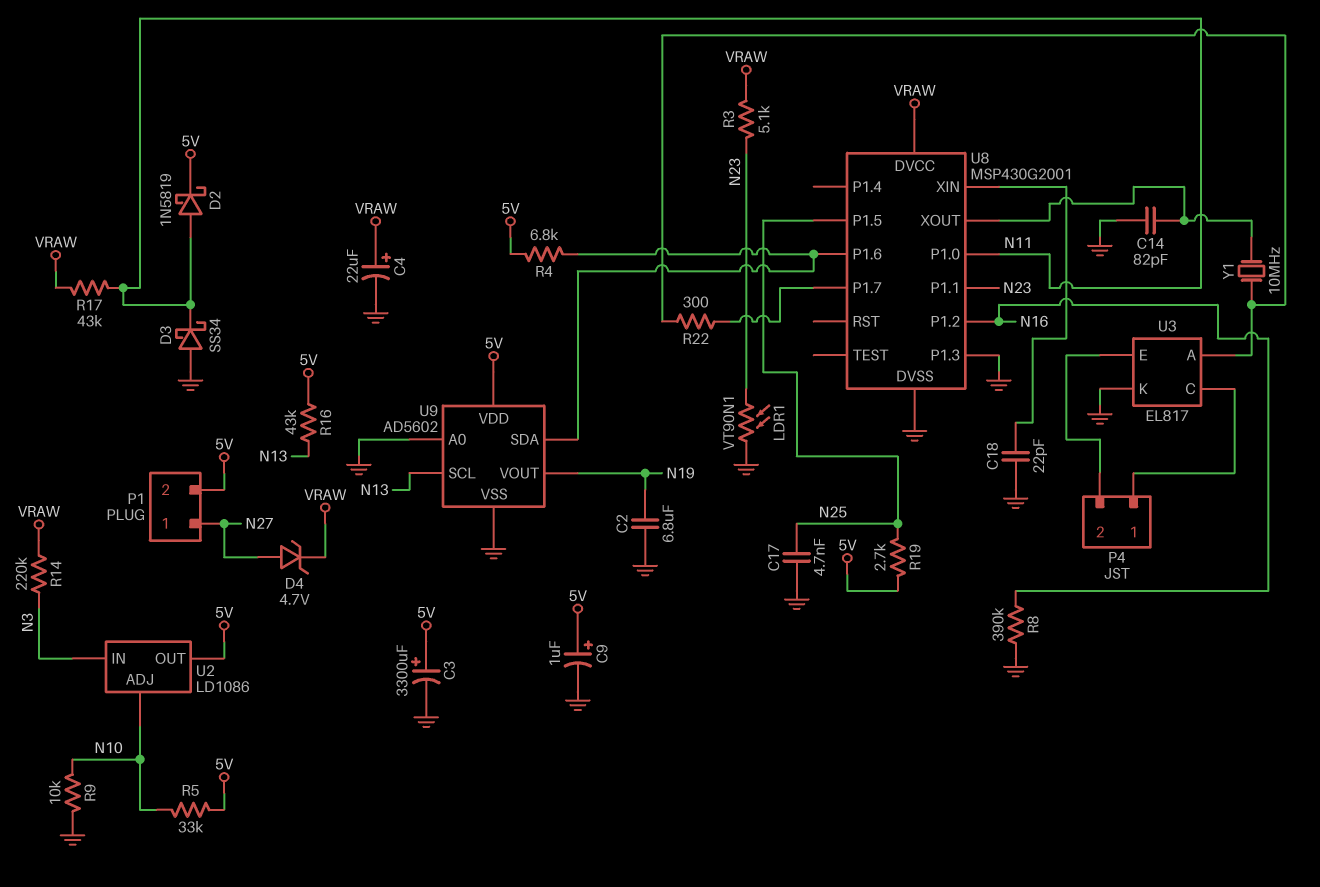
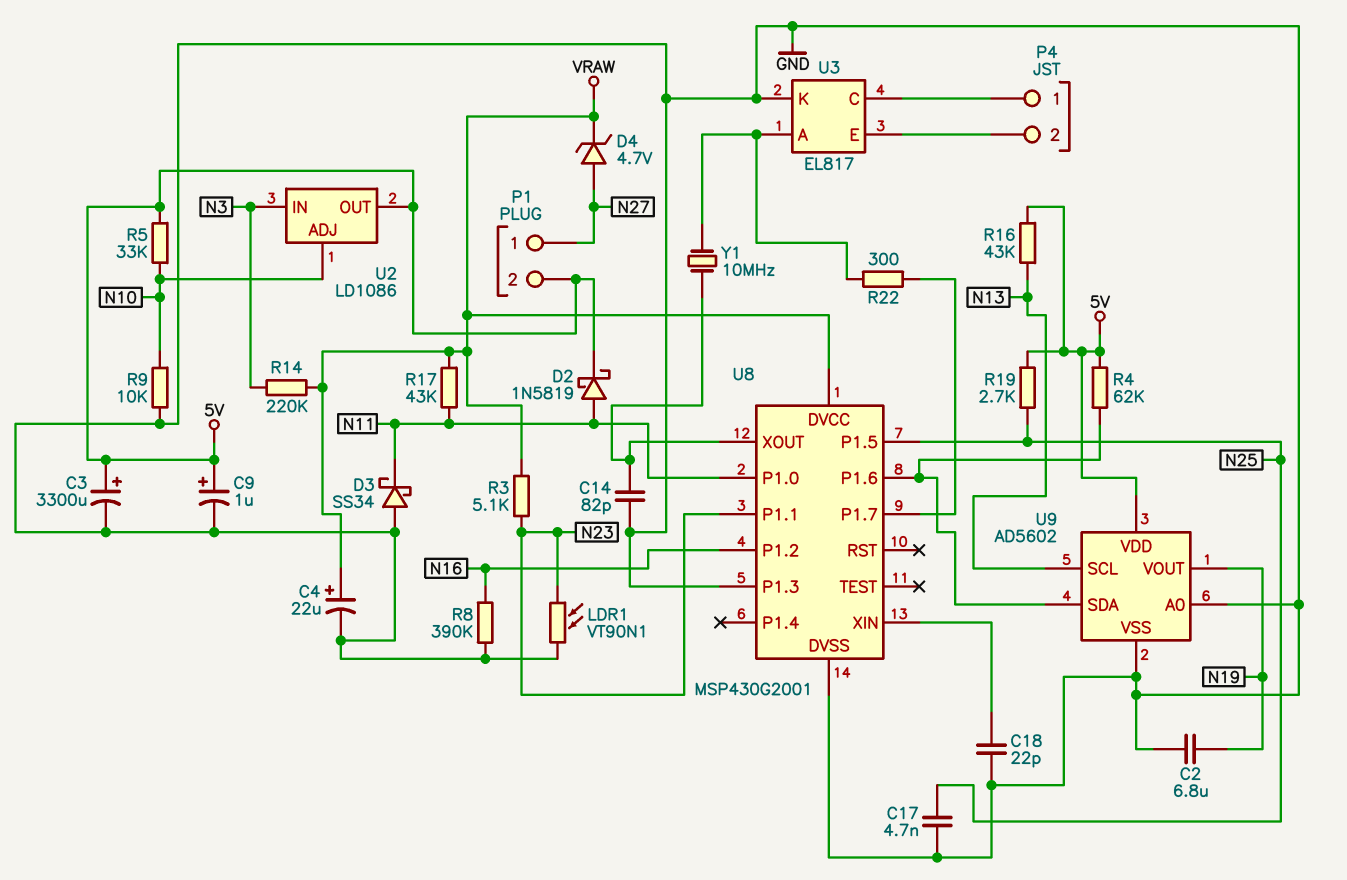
R4: 6.8k (5V, U8/P1.6) -> 62k (5V, U8/P1.6)

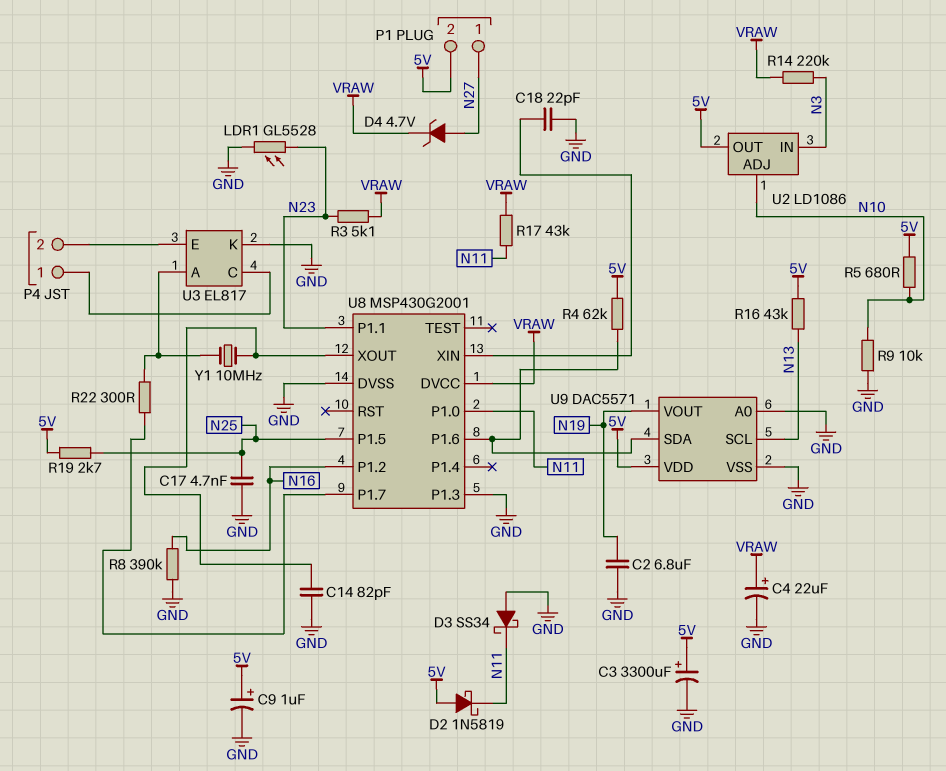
D2: schottky 1N5819 (A N11, K 5V) -> schottky 1N5819 (A 5V, K N11)
LDR1: VT90N1 (GND, N23) -> GL5528 (GND, N23)
R5: 33k (5V, N10) -> 680 (5V, N10)
U9: AD5602 -> DAC5571

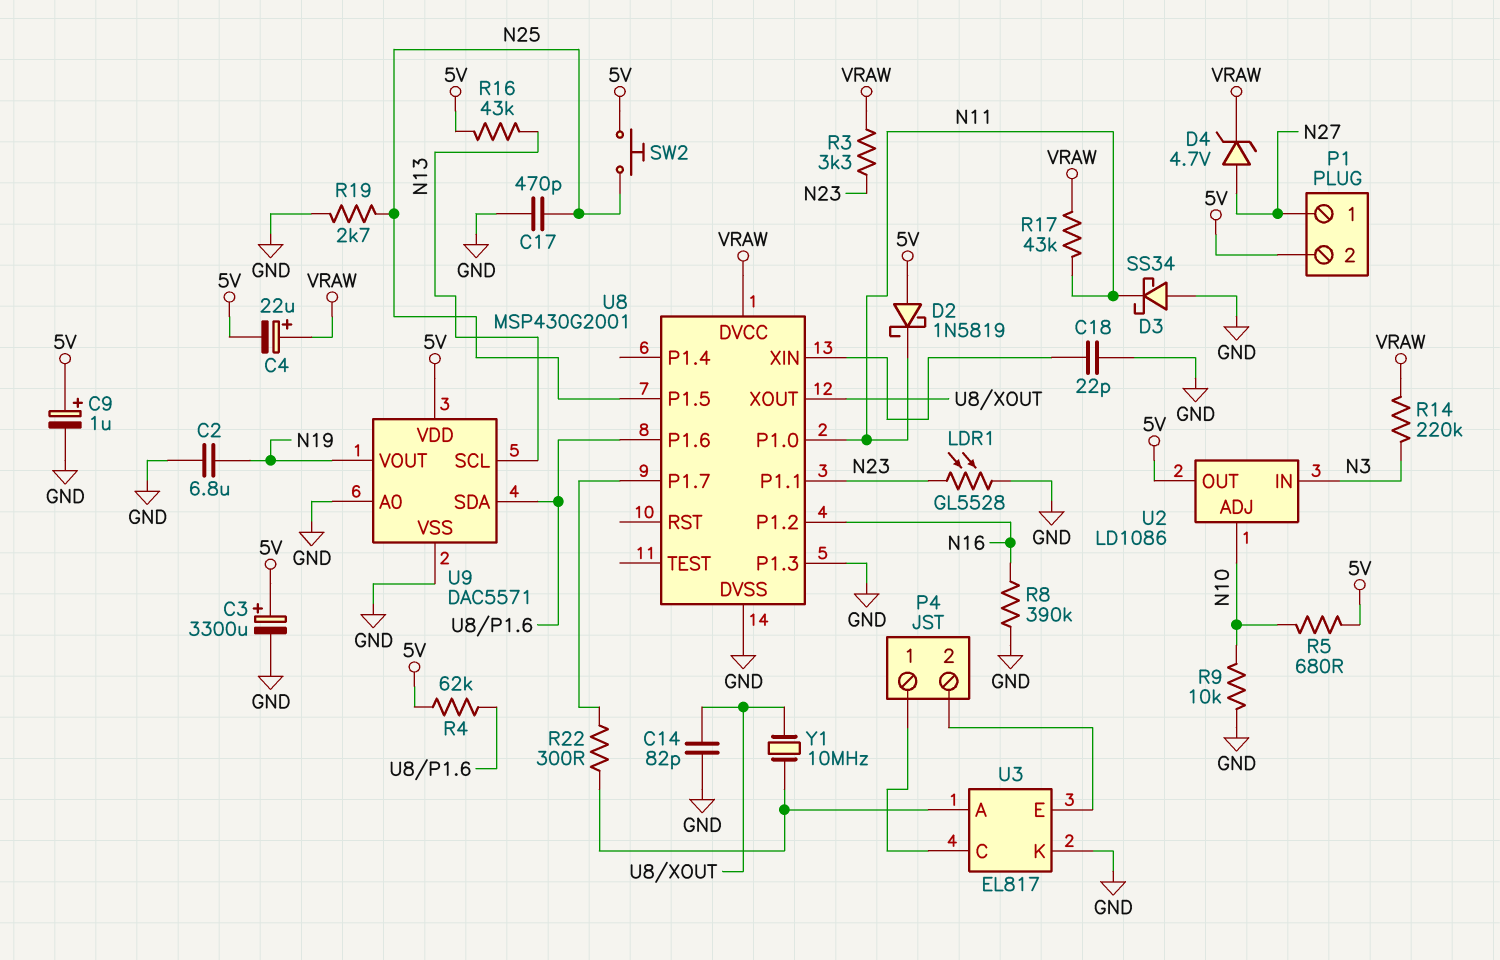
C4: 22uF (plus VRAW, minus GND) -> 22uF (plus VRAW, minus 5V)
C17: 4.7nF (GND, N25) -> 470pF (GND, N25)
R3: 5.1k (N23, VRAW) -> 3.3k (N23, VRAW)
R19: 2.7k (5V, N25) -> 2.7k (GND, N25)
SW2: none -> button (5V, N25)

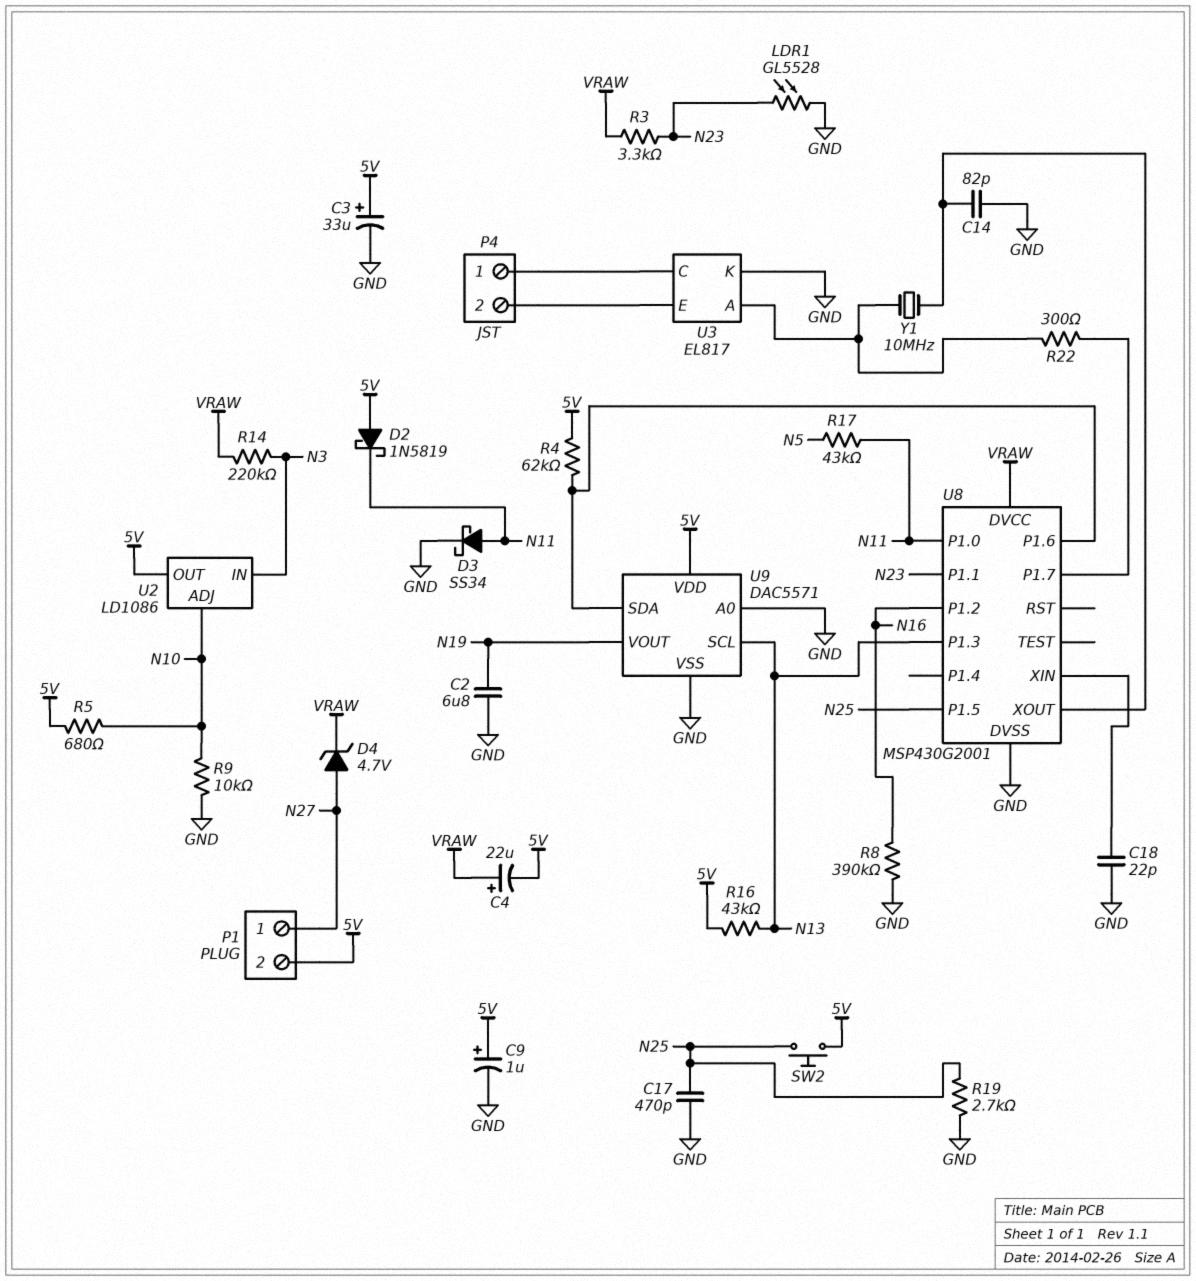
C3: 3300uF (plus 5V, minus GND) -> 33uF (plus 5V, minus GND)
D3: schottky SS34 (A GND, K N11) -> schottky SS34 (A N11, K GND)
R17: 43k (N11, VRAW) -> 43k (N5, N11)
U8 pin P1.3: GND -> N13

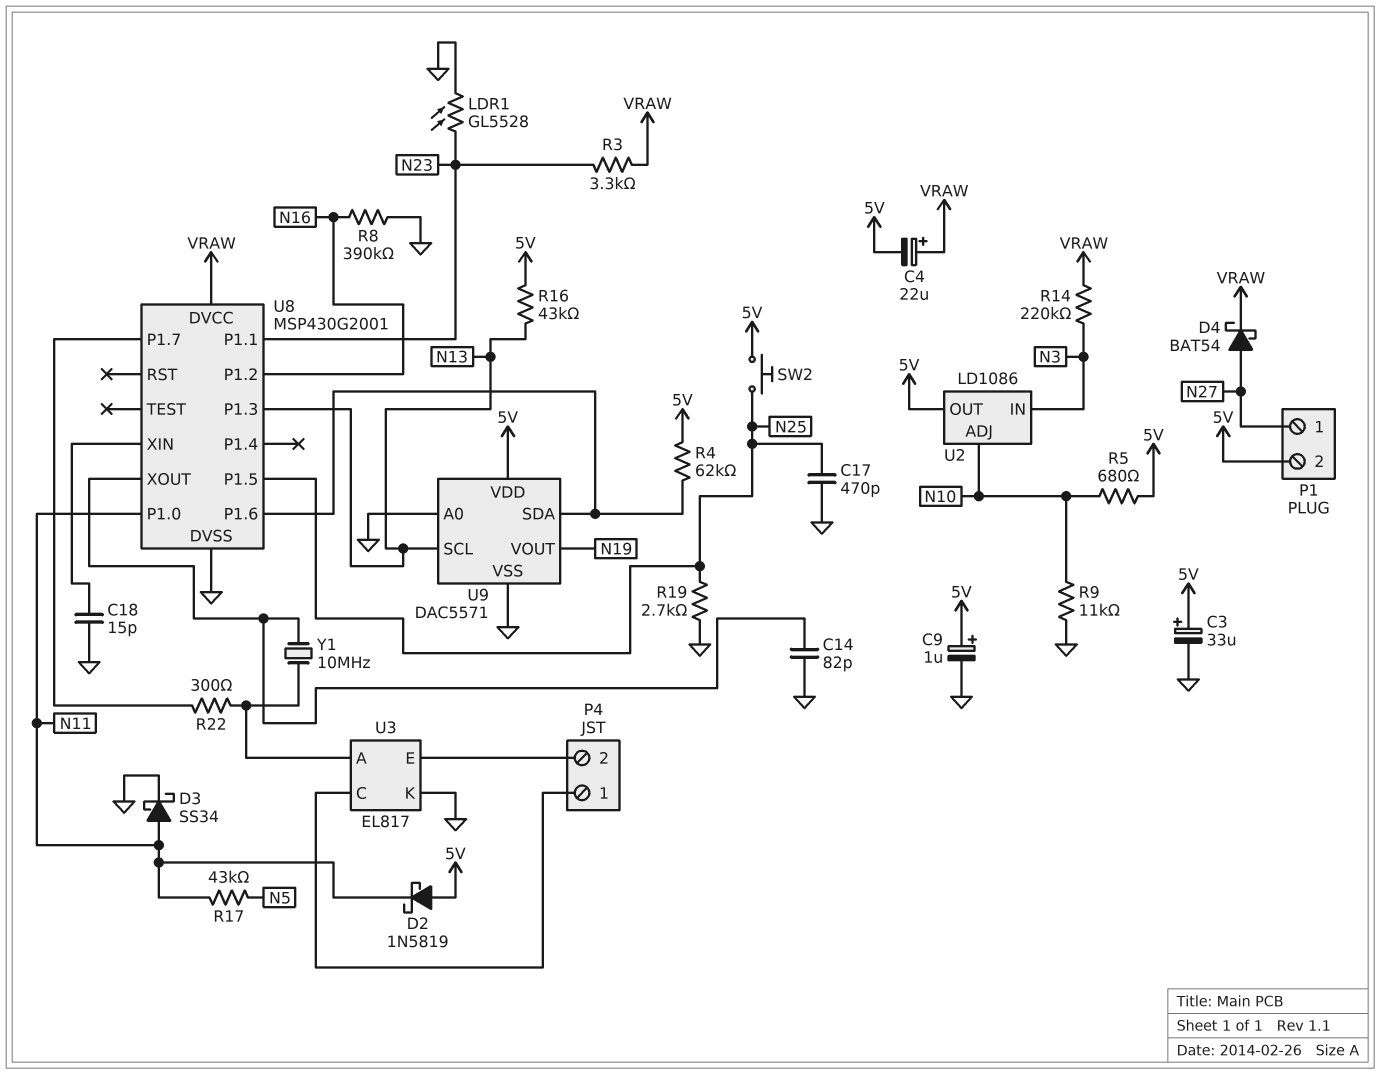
C2: 6.8uF (GND, N19) -> none
C18: 22pF (GND, U8/XIN) -> 15pF (GND, U8/XIN)
D4: zener 4.7V (A N27, K VRAW) -> schottky BAT54 (A N27, K VRAW)
R9: 10k (GND, N10) -> 11k (GND, N10)

